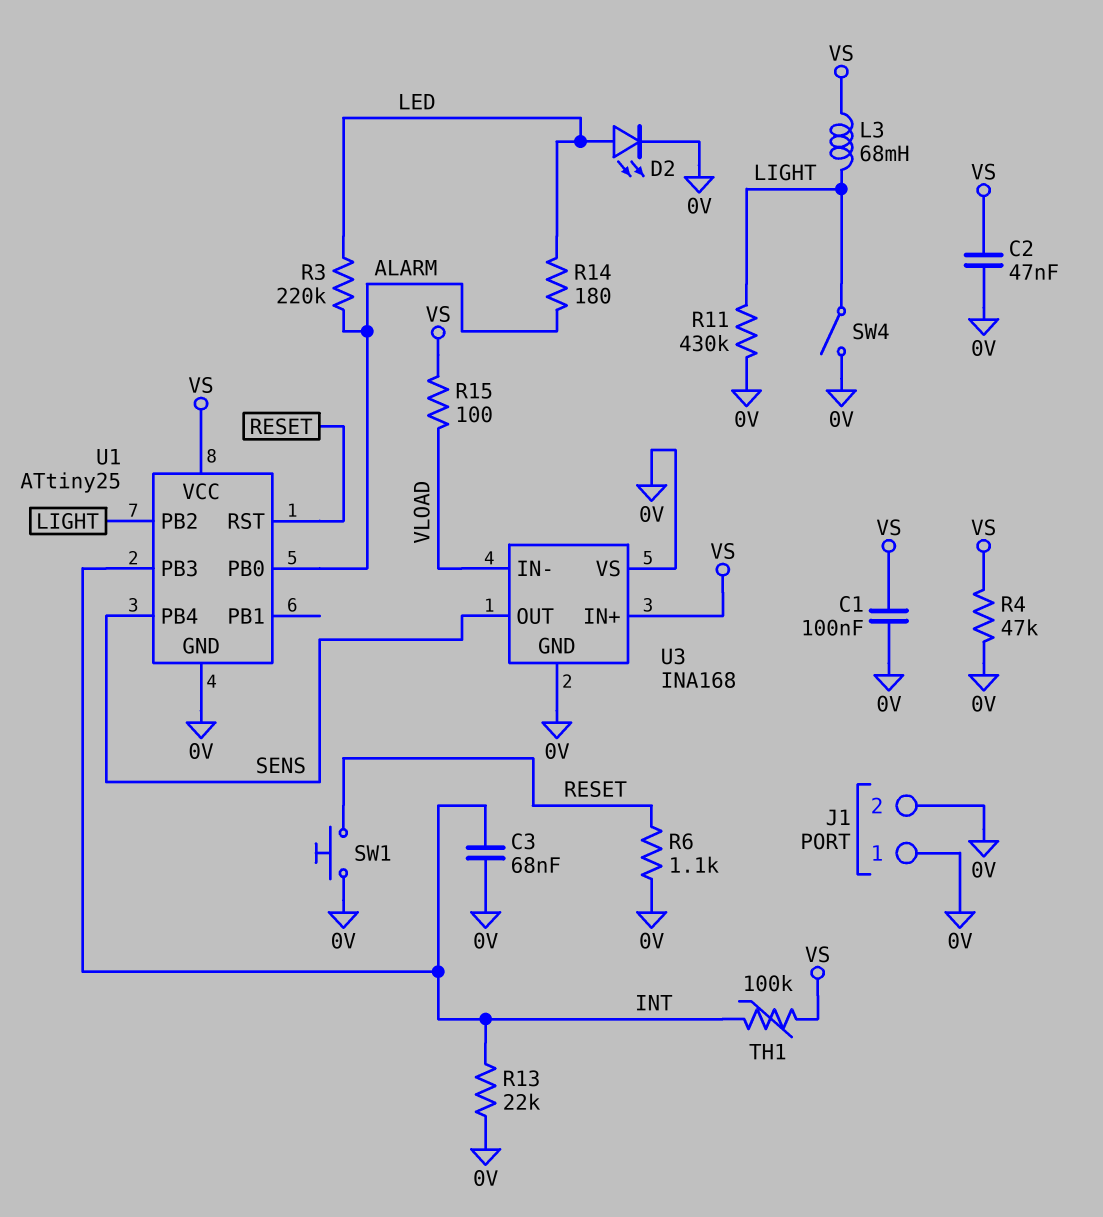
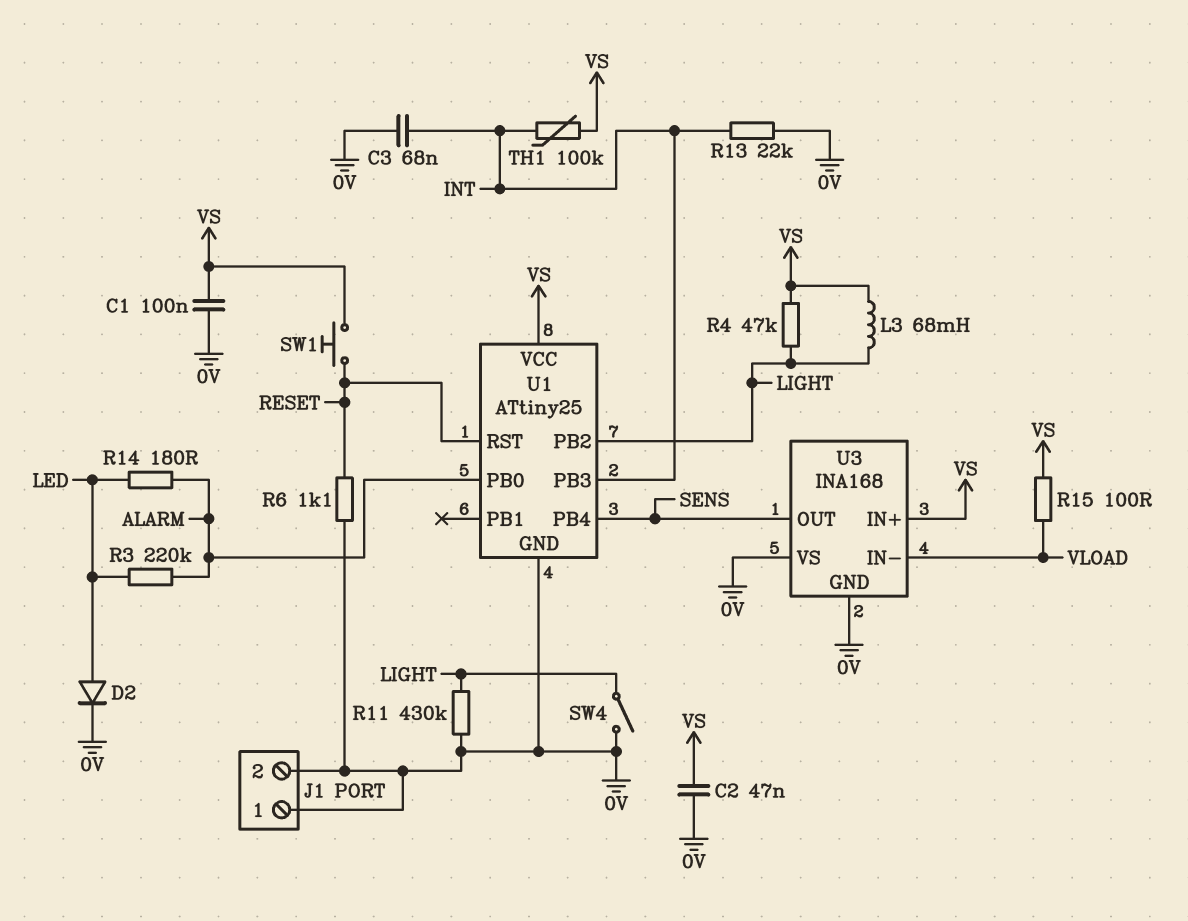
D2: LED (A LED, K 0V) -> diode (A LED, K 0V)
R4: 47k (0V, VS) -> 47k (LIGHT, VS)
SW1: button (0V, RESET) -> button (RESET, VS)

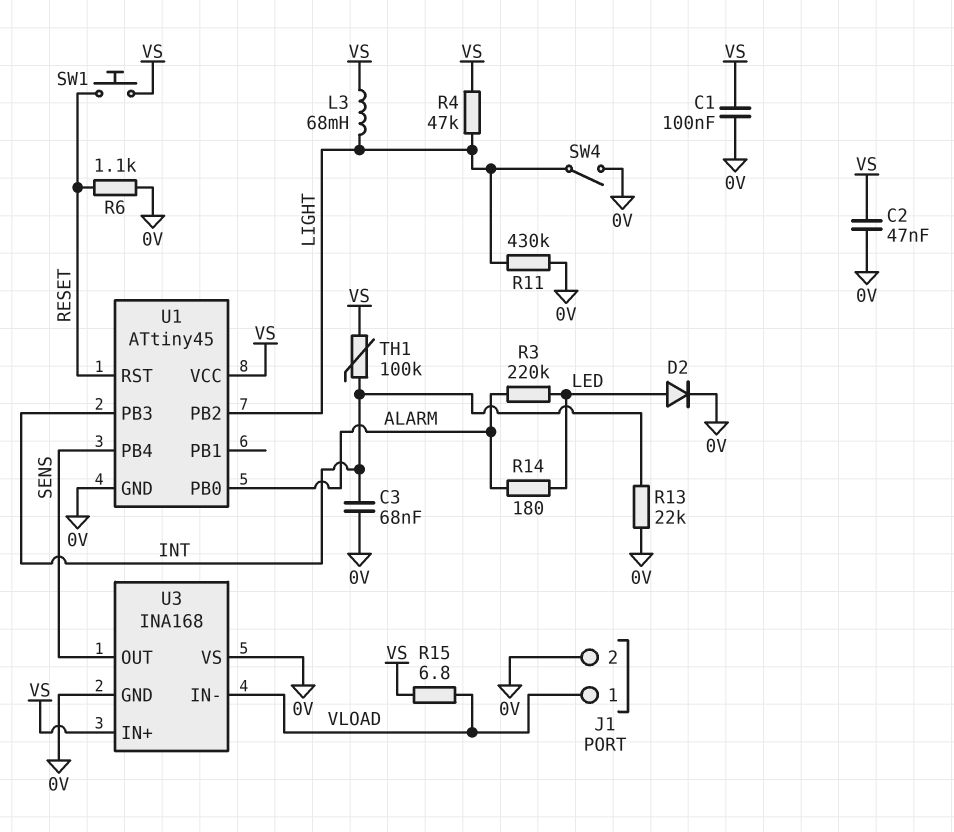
J1 pin 1: 0V -> VLOAD
R15: 100 (VLOAD, VS) -> 6.8 (VLOAD, VS)
U1: ATtiny25 -> ATtiny45

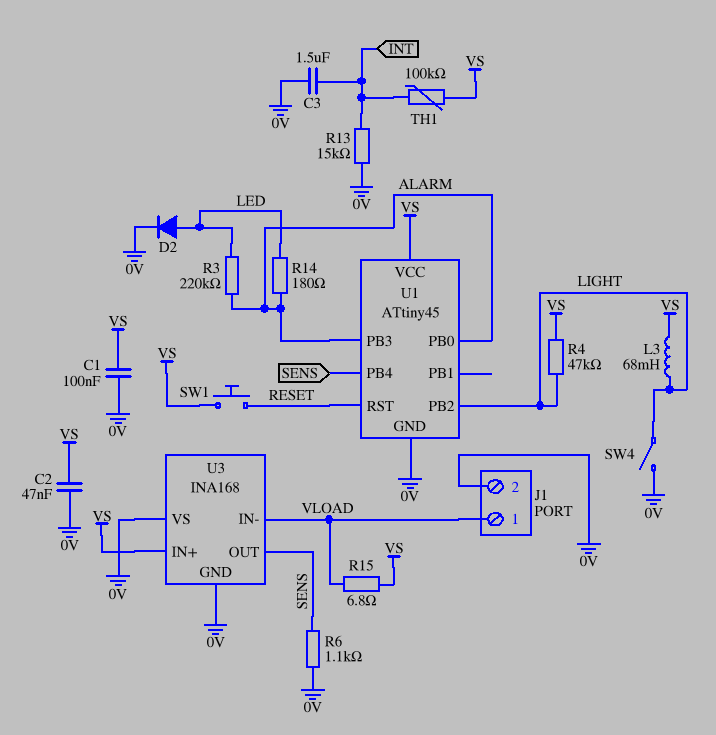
C3: 68nF (0V, INT) -> 1.5uF (0V, INT)
R6: 1.1k (0V, RESET) -> 1.1k (0V, SENS)
R11: 430k (0V, LIGHT) -> none
R13: 22k (0V, INT) -> 15k (0V, INT)
U1 pin PB3: INT -> ALARM

